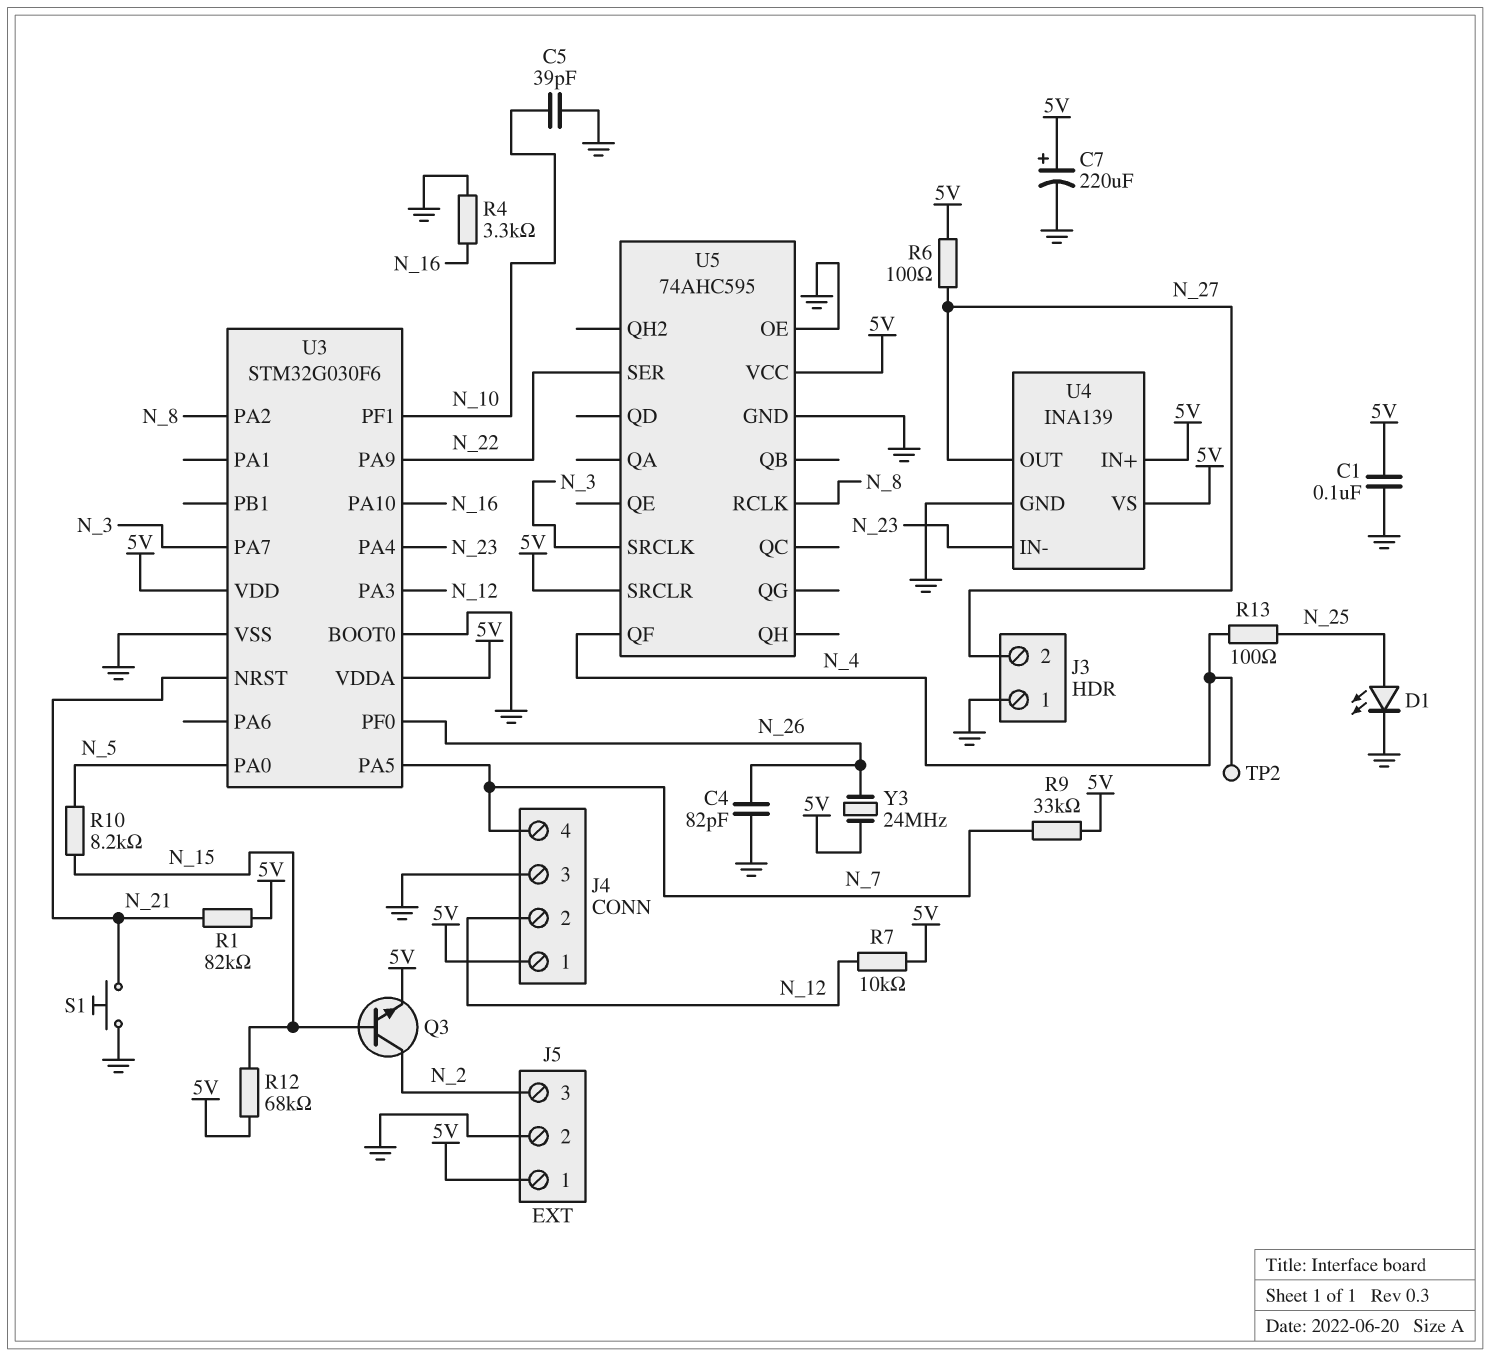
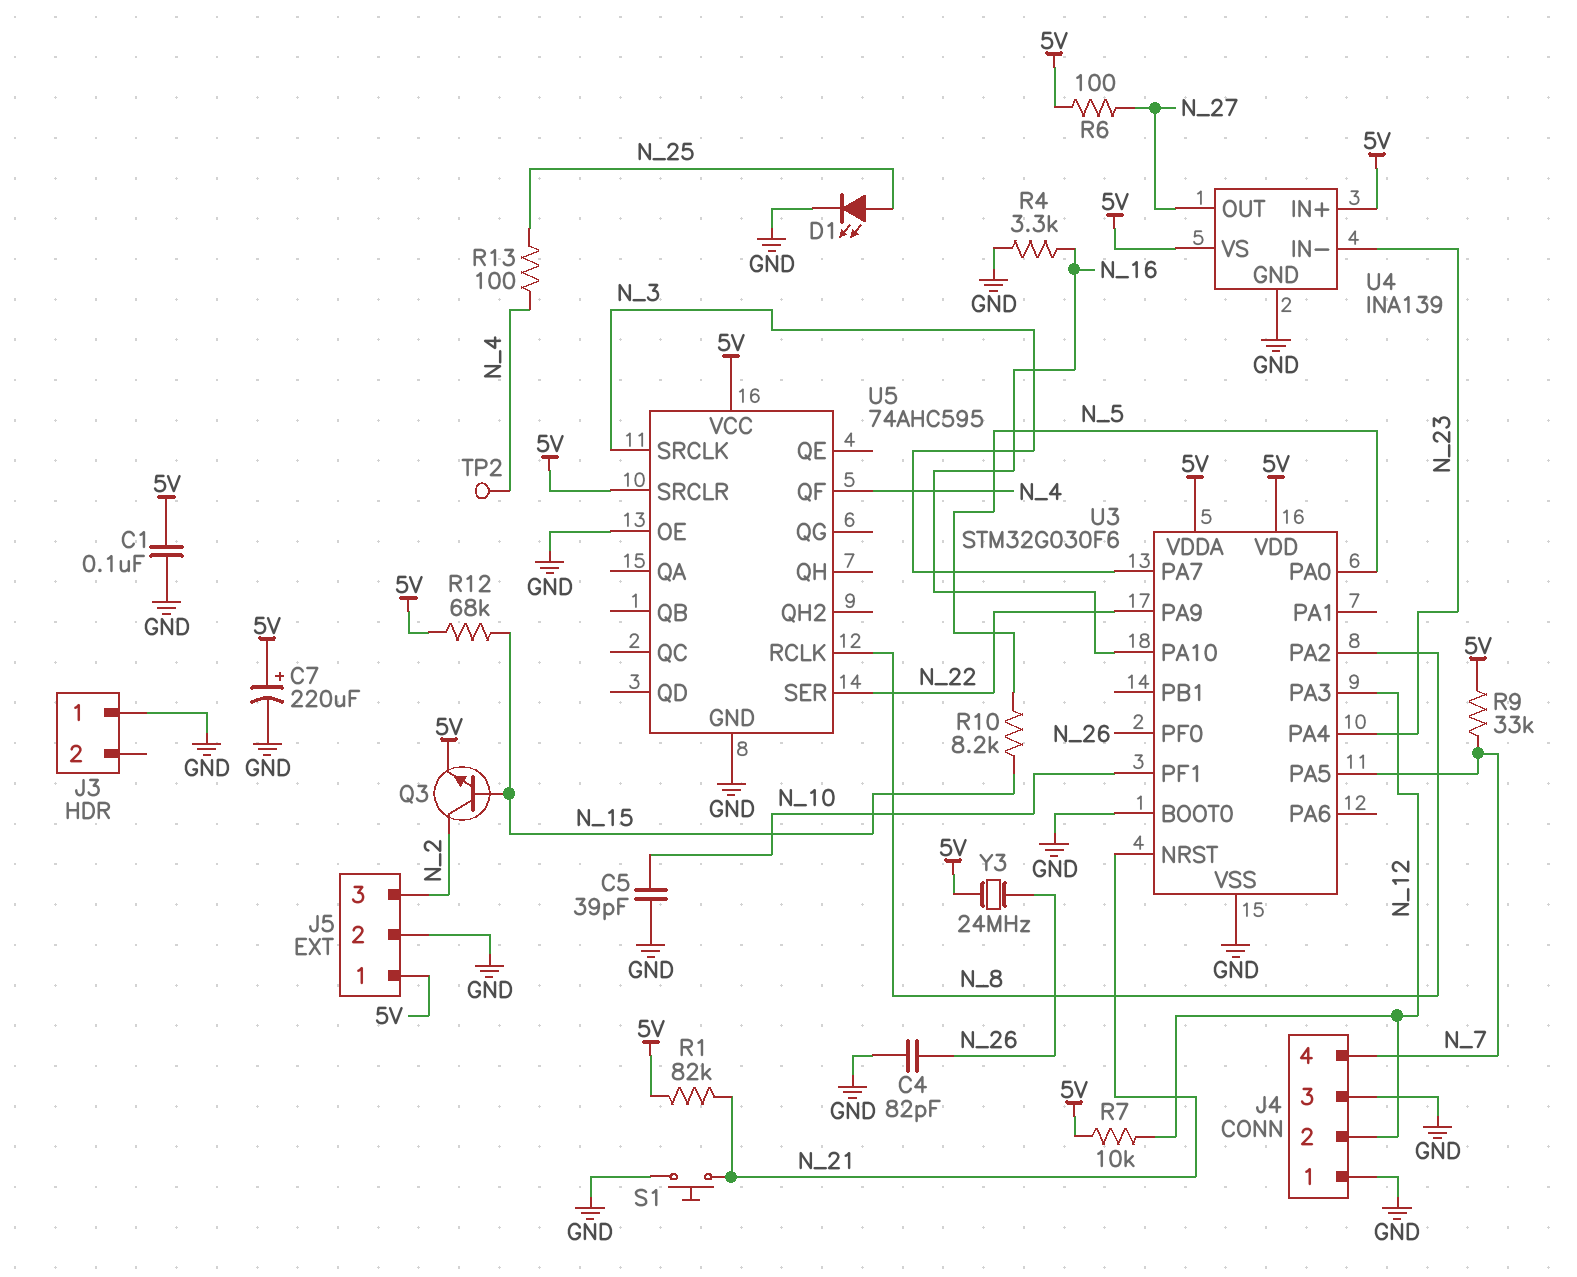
J3 pin 2: N_27 -> none
J4 pin 1: 5V -> GND

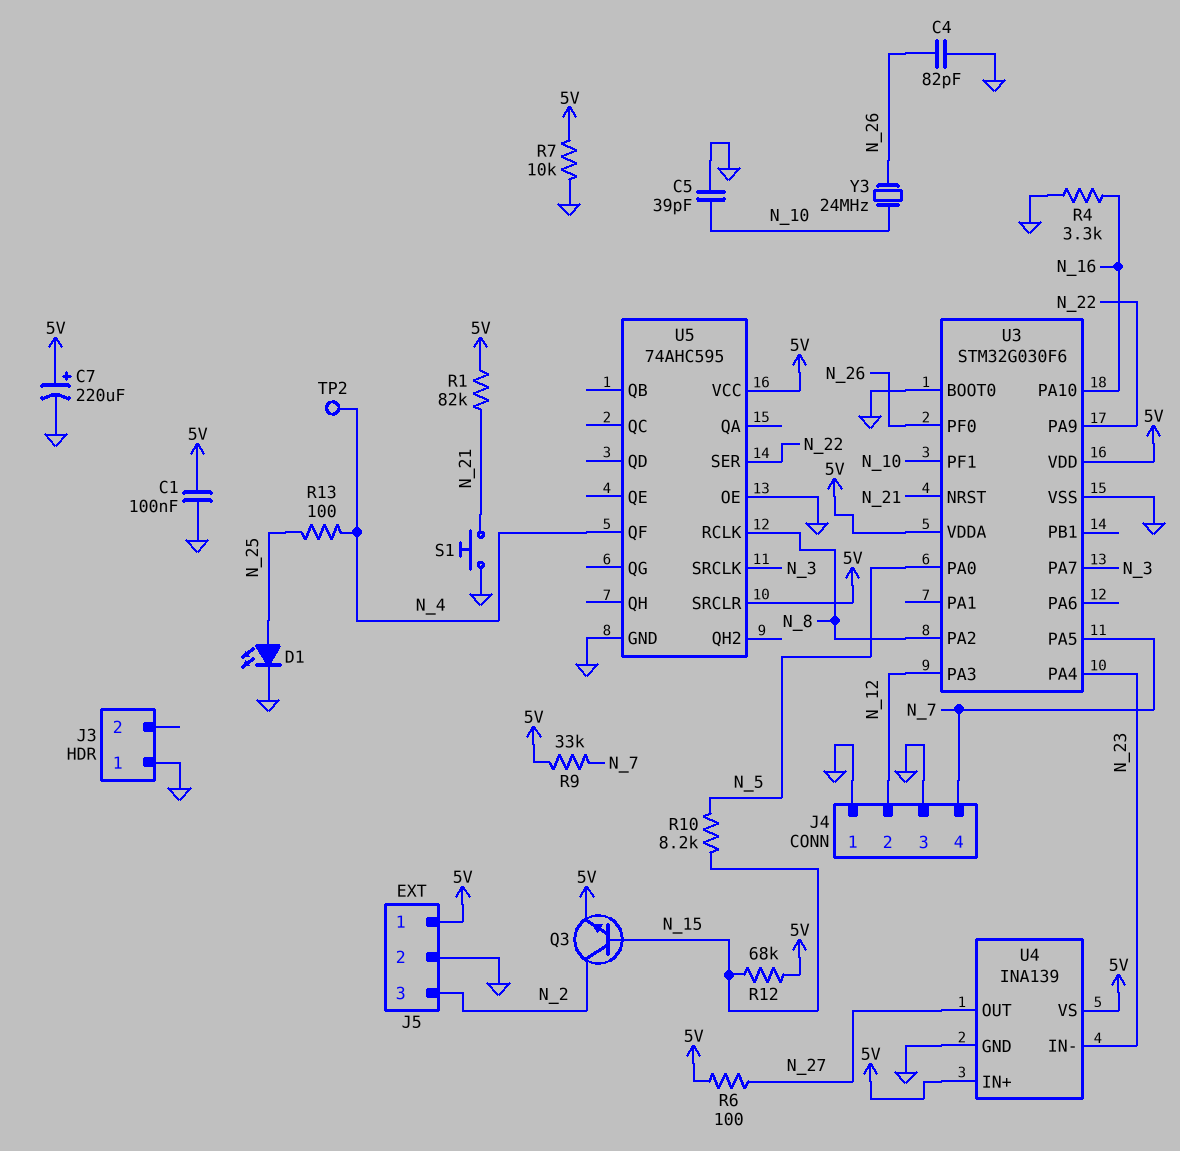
R7: 10k (5V, N_12) -> 10k (5V, GND)
Y3: 24MHz (5V, N_26) -> 24MHz (N_10, N_26)

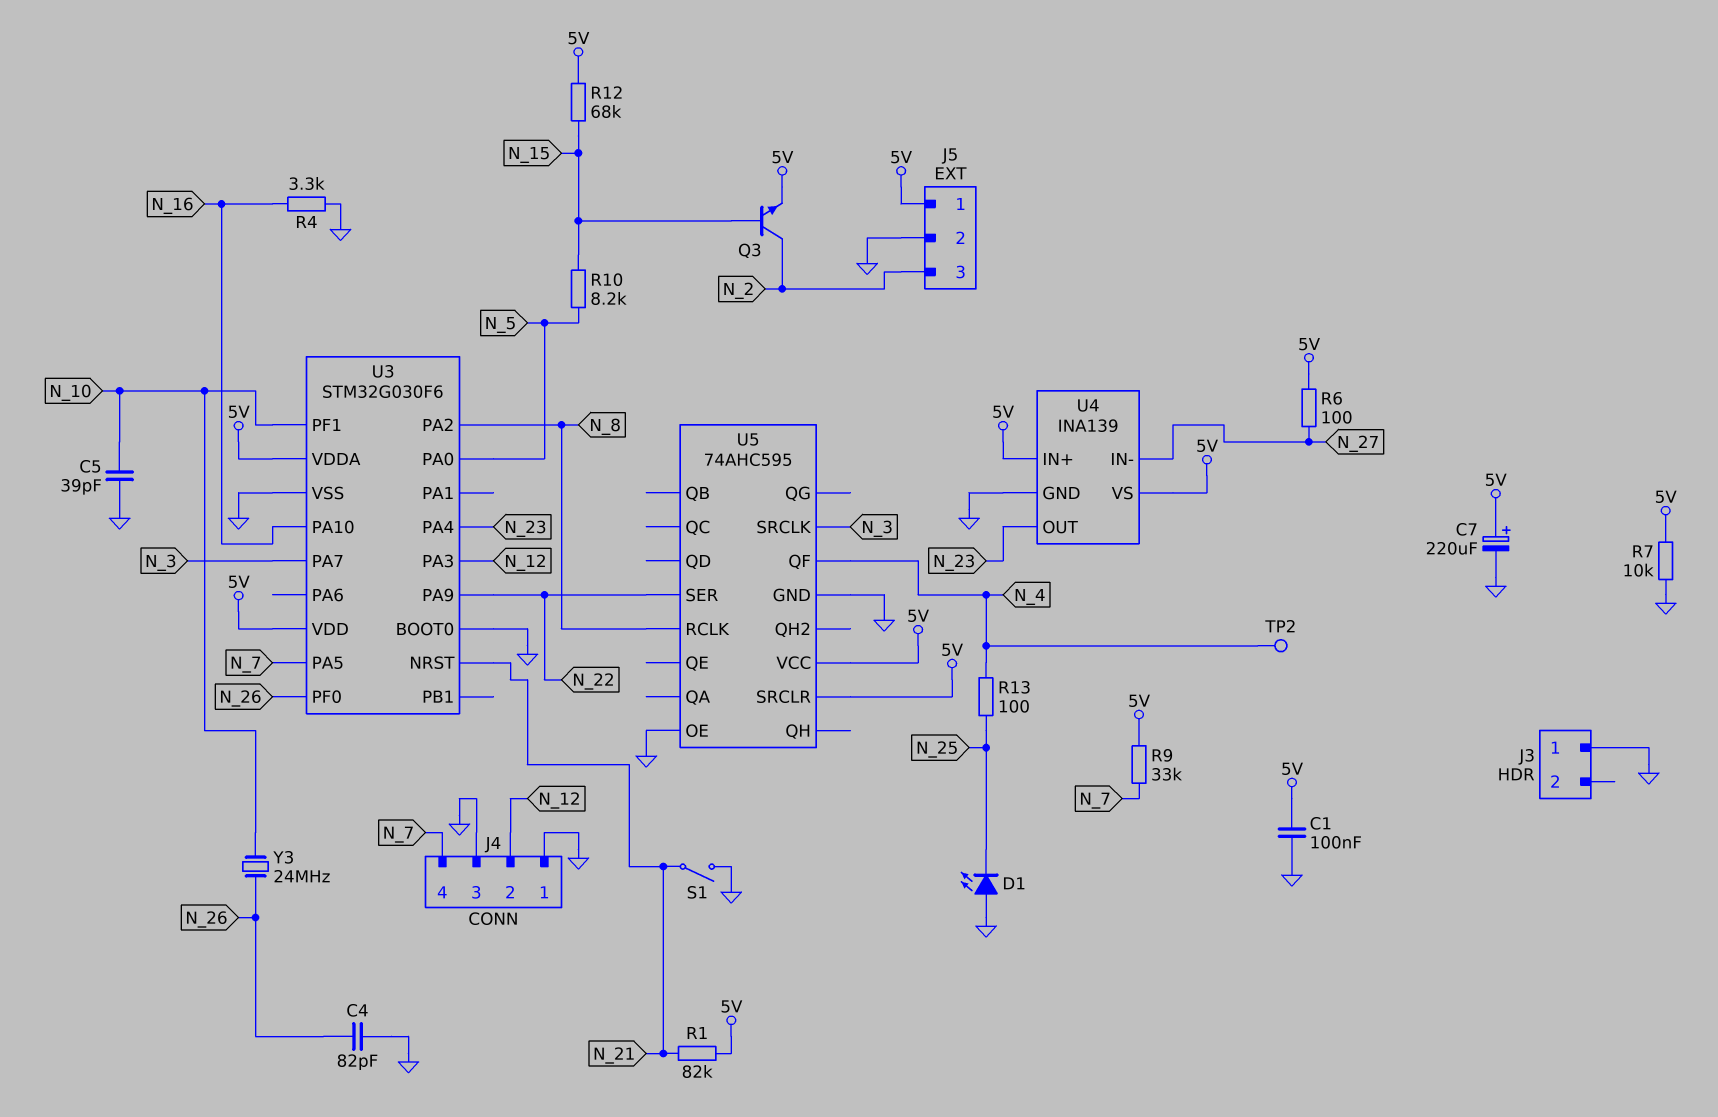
D1: LED (A N_25, K GND) -> LED (A GND, K N_25)
S1: button (GND, N_21) -> switch (GND, N_21)
U4 pin IN-: N_23 -> N_27
U4 pin OUT: N_27 -> N_23

